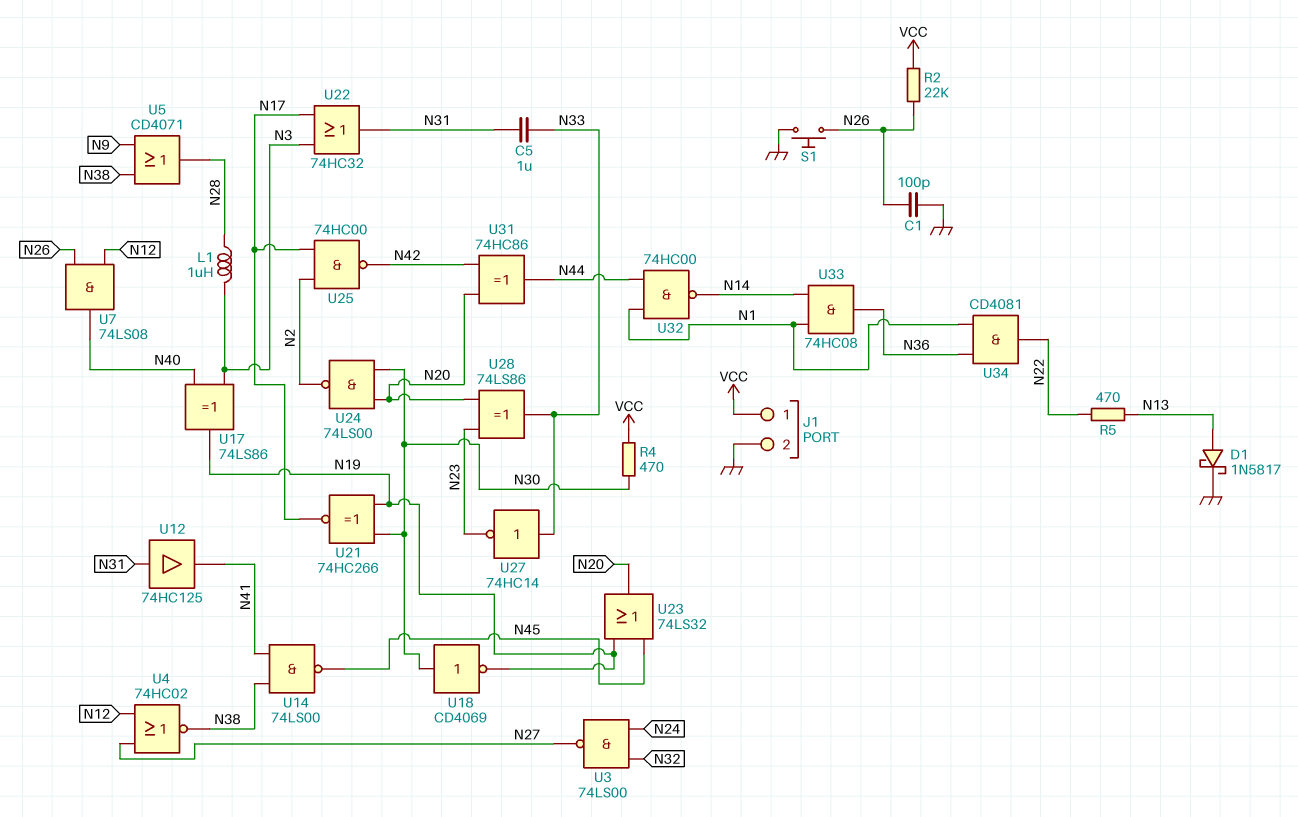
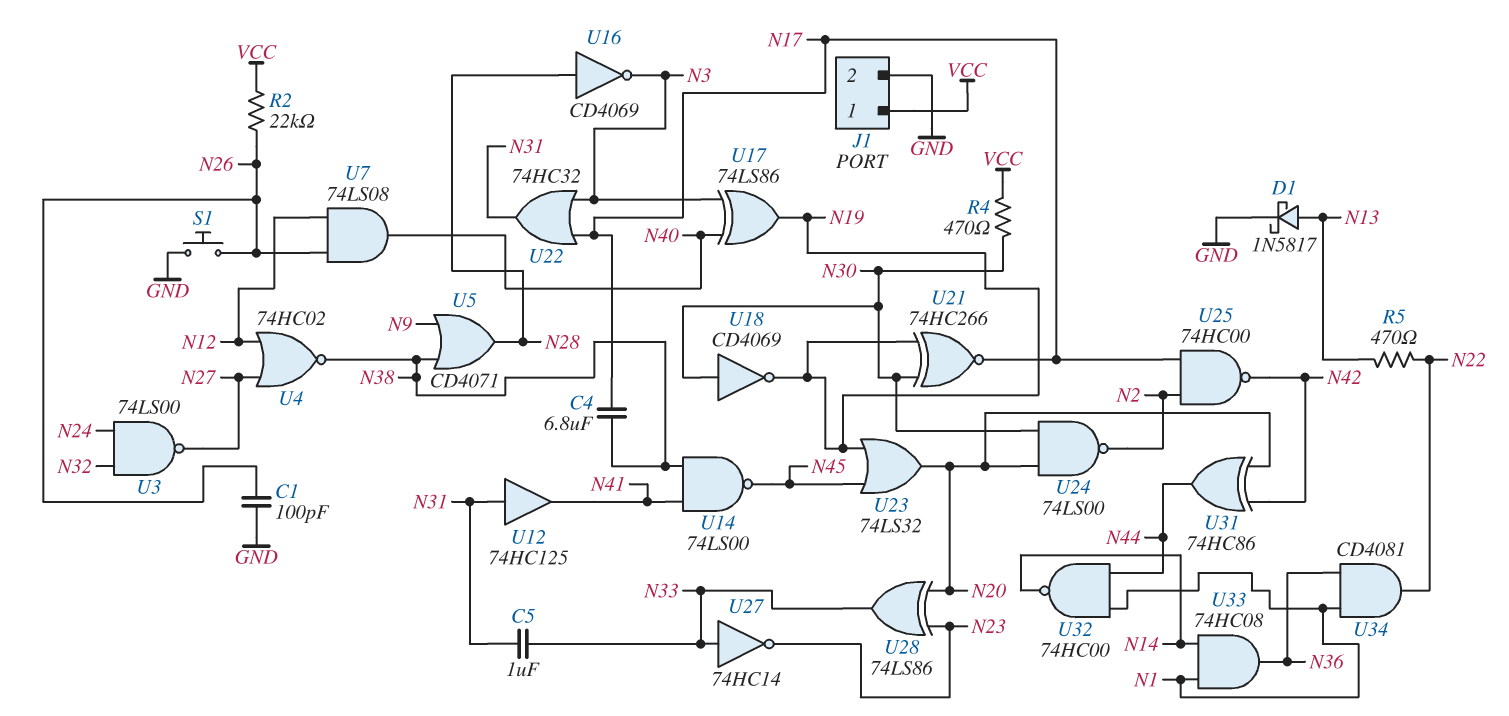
C4: none -> 6.8uF (N17, N38)
L1: 1uH (N3, N28) -> none
U16: none -> NOT CD4069 (in N28, out N3)

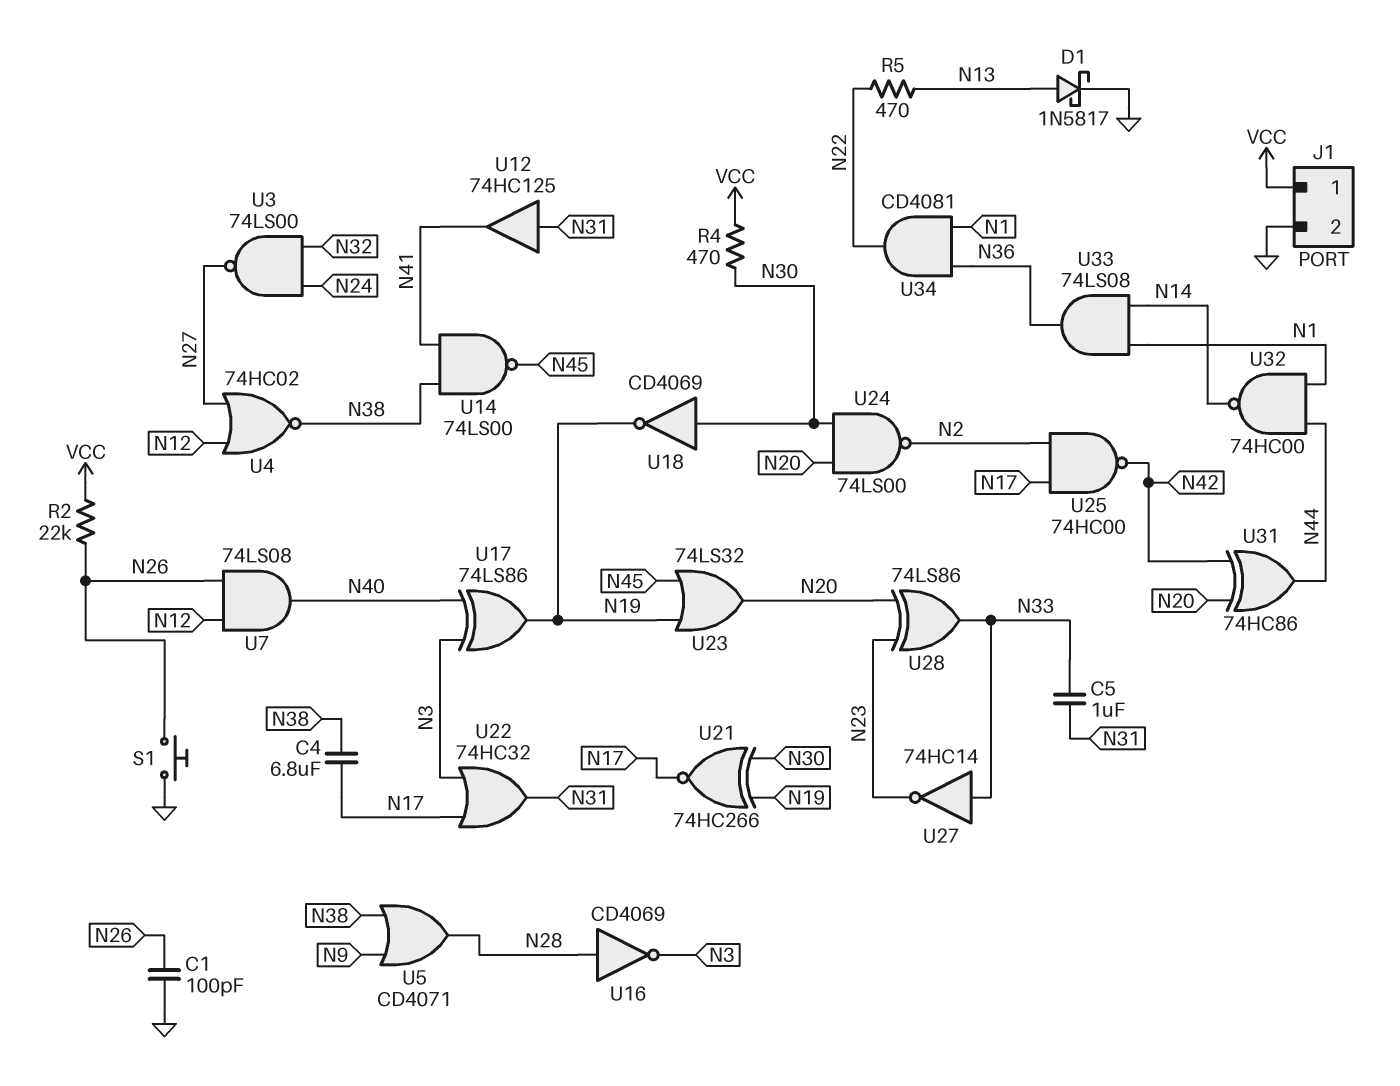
U33: AND 74HC08 (in N1, in N14, out N36) -> AND 74LS08 (in N1, in N14, out N36)

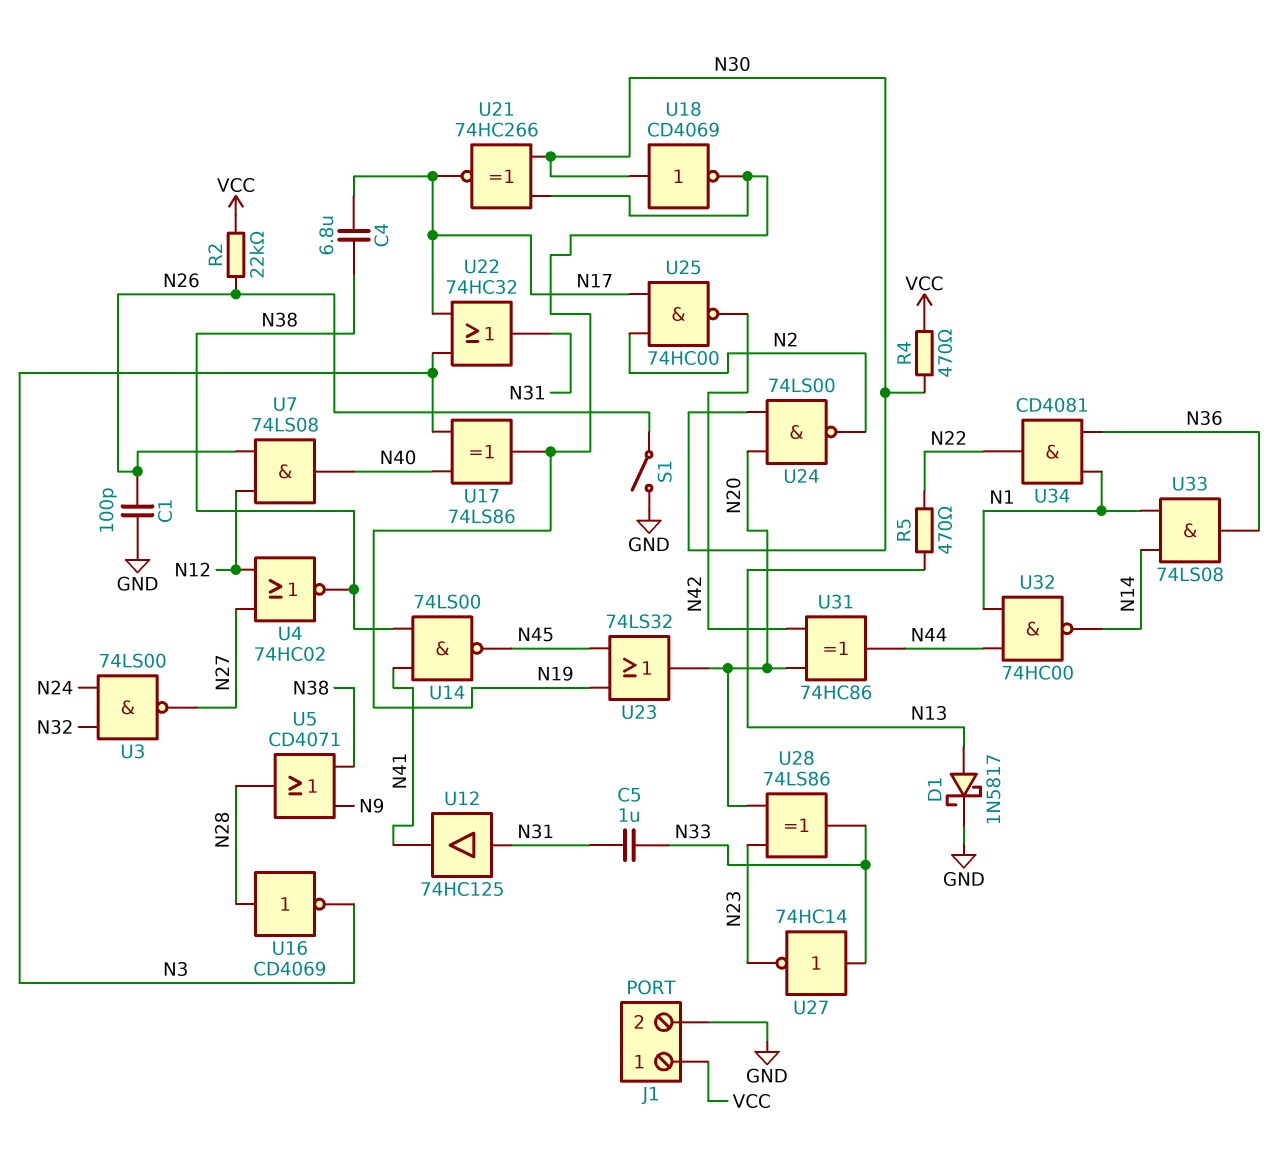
S1: button (GND, N26) -> switch (GND, N26)

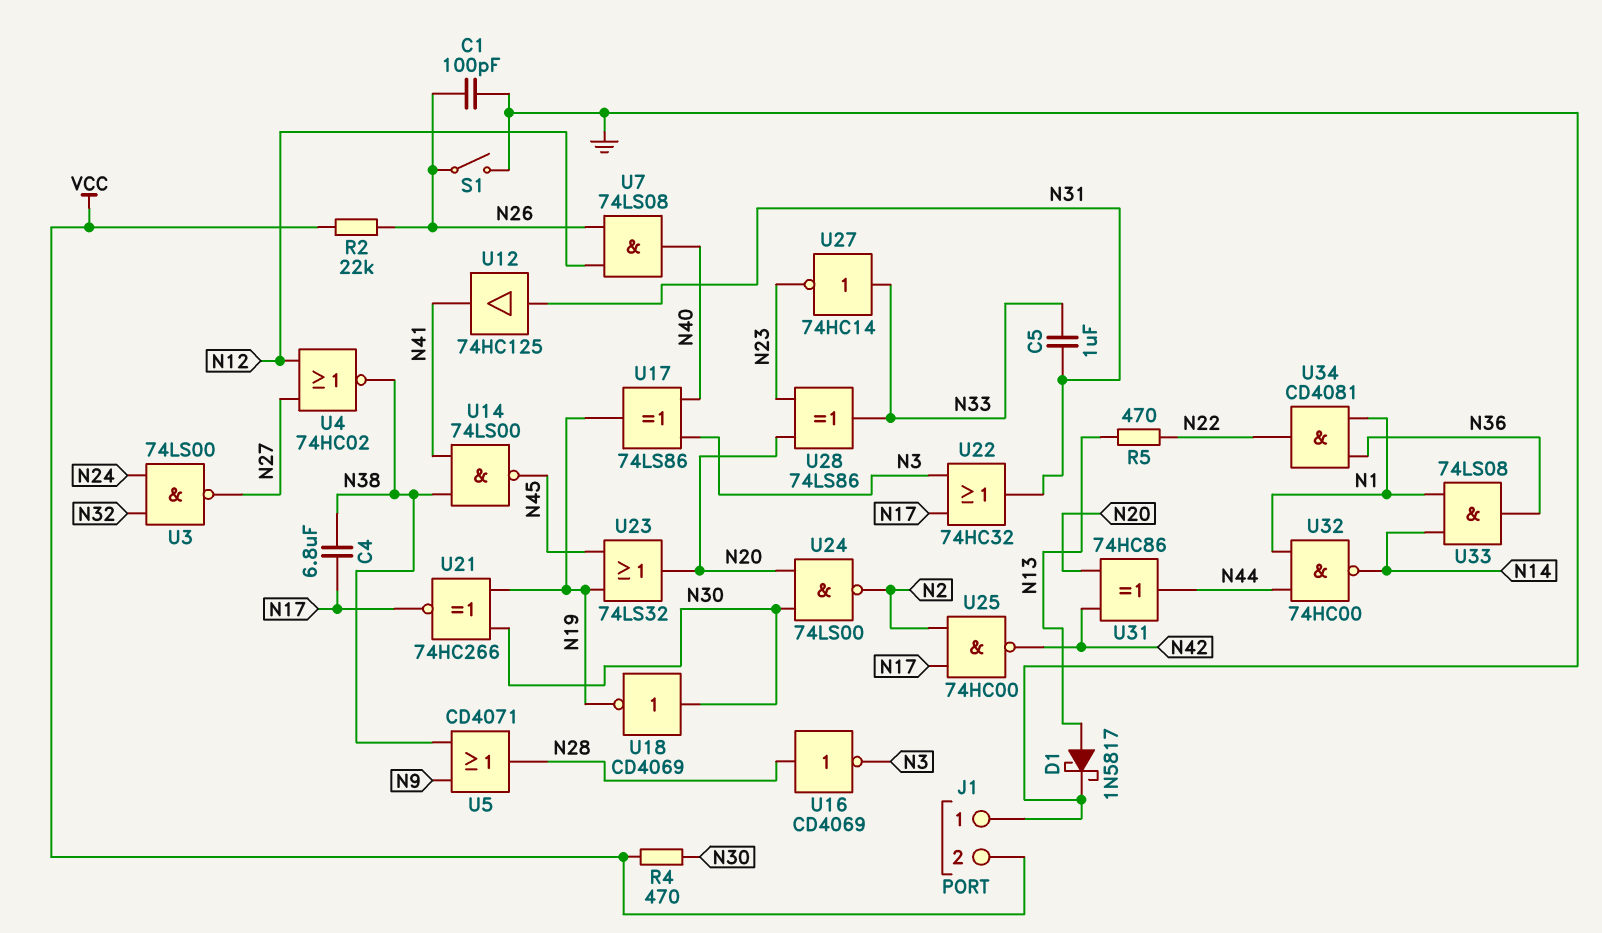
J1 pin 1: VCC -> GND
J1 pin 2: GND -> VCC

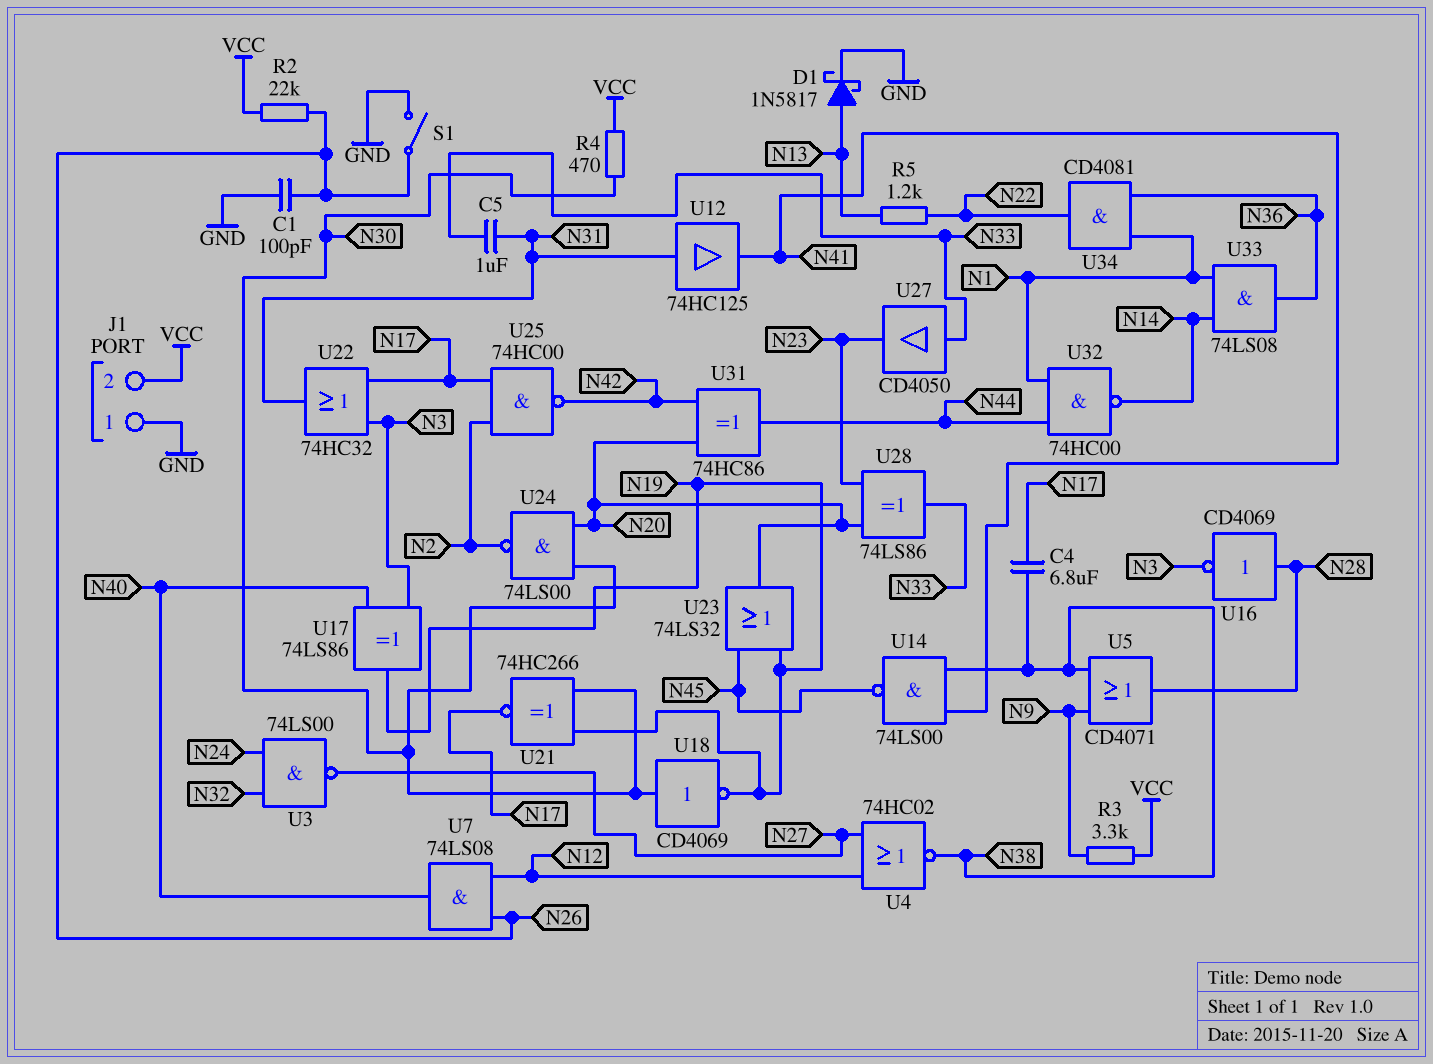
R3: none -> 3.3k (N9, VCC)
R5: 470 (N13, N22) -> 1.2k (N13, N22)
U27: NOT 74HC14 (in N33, out N23) -> buffer CD4050 (in N33, out N23)

